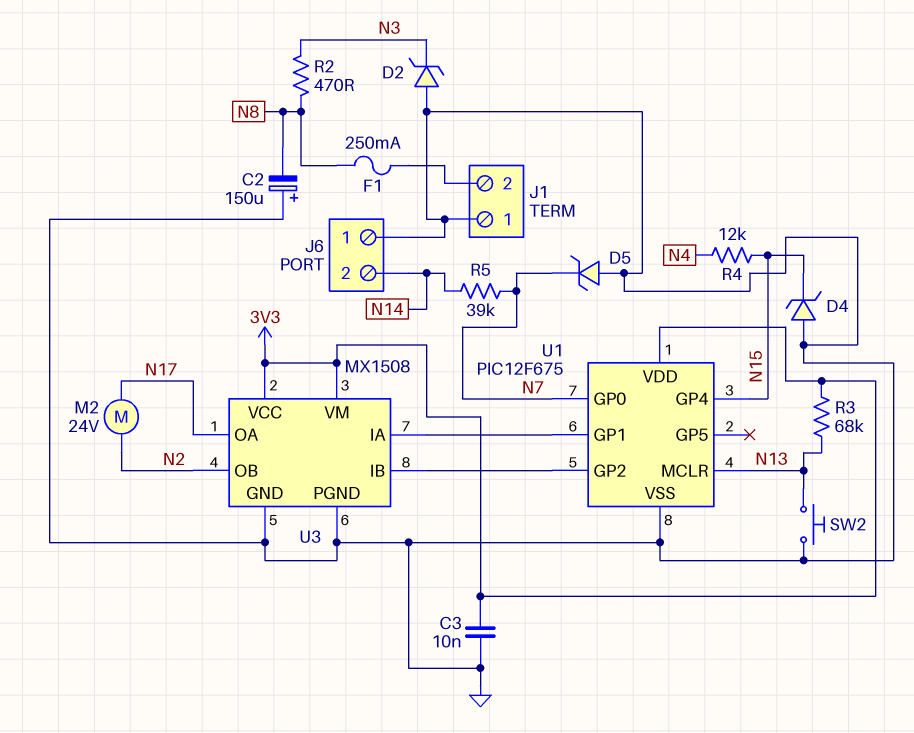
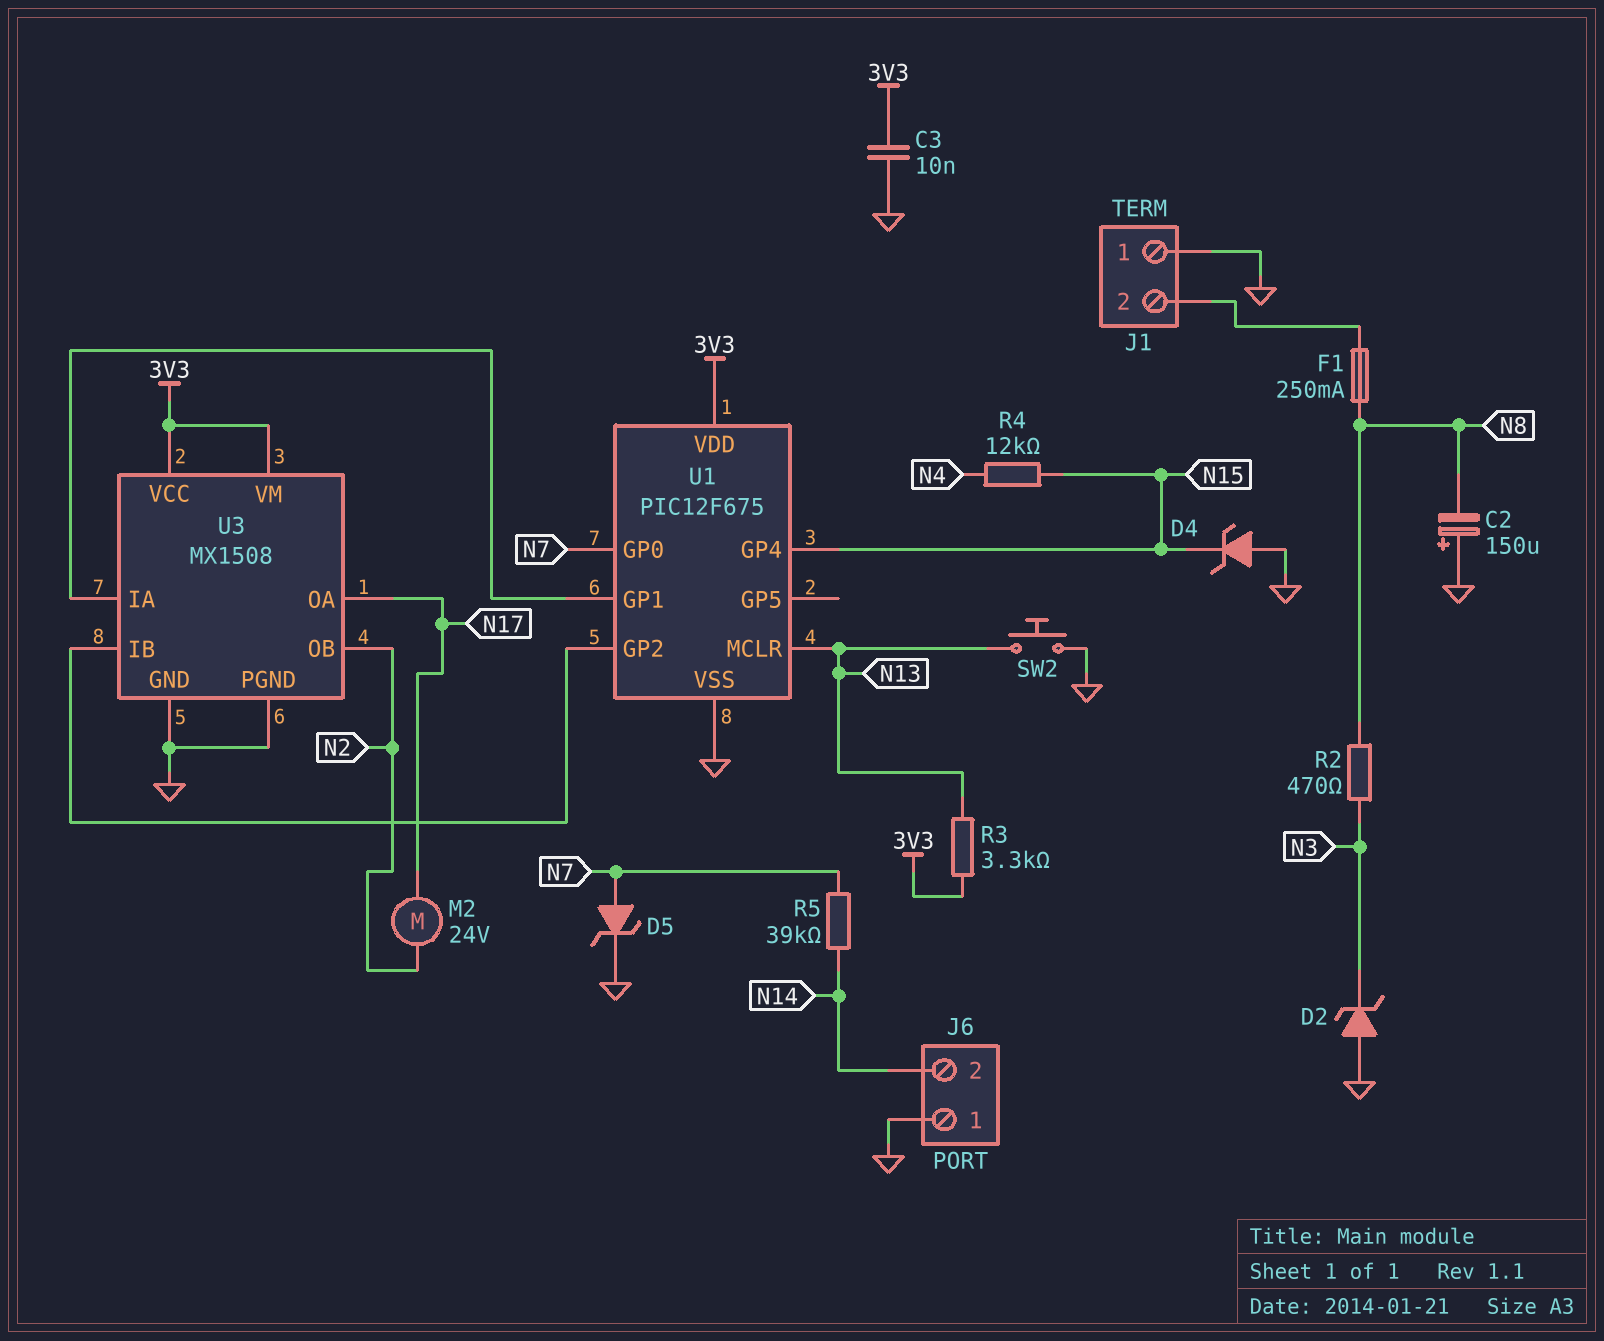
D5: zener (A GND, K N7) -> zener (A N7, K GND)
R3: 68k (3V3, N13) -> 3.3k (3V3, N13)

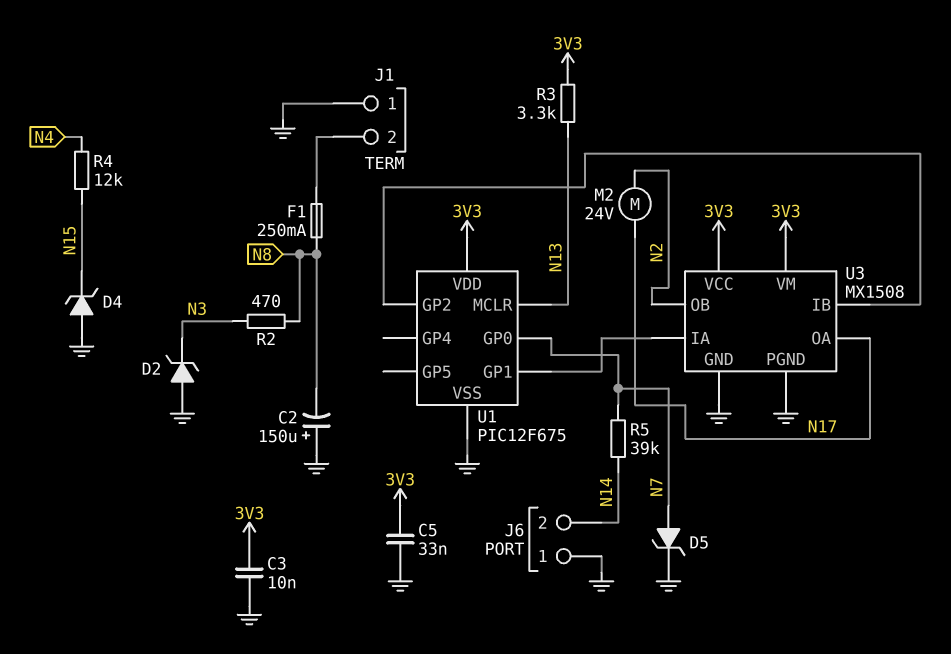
C5: none -> 33nF (3V3, GND)
SW2: button (GND, N13) -> none
U1 pin GP4: N15 -> none

